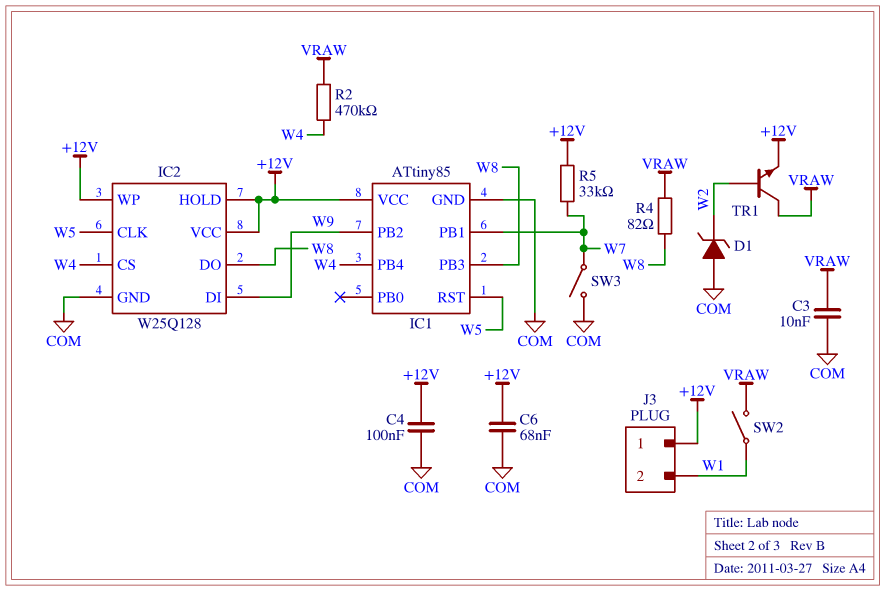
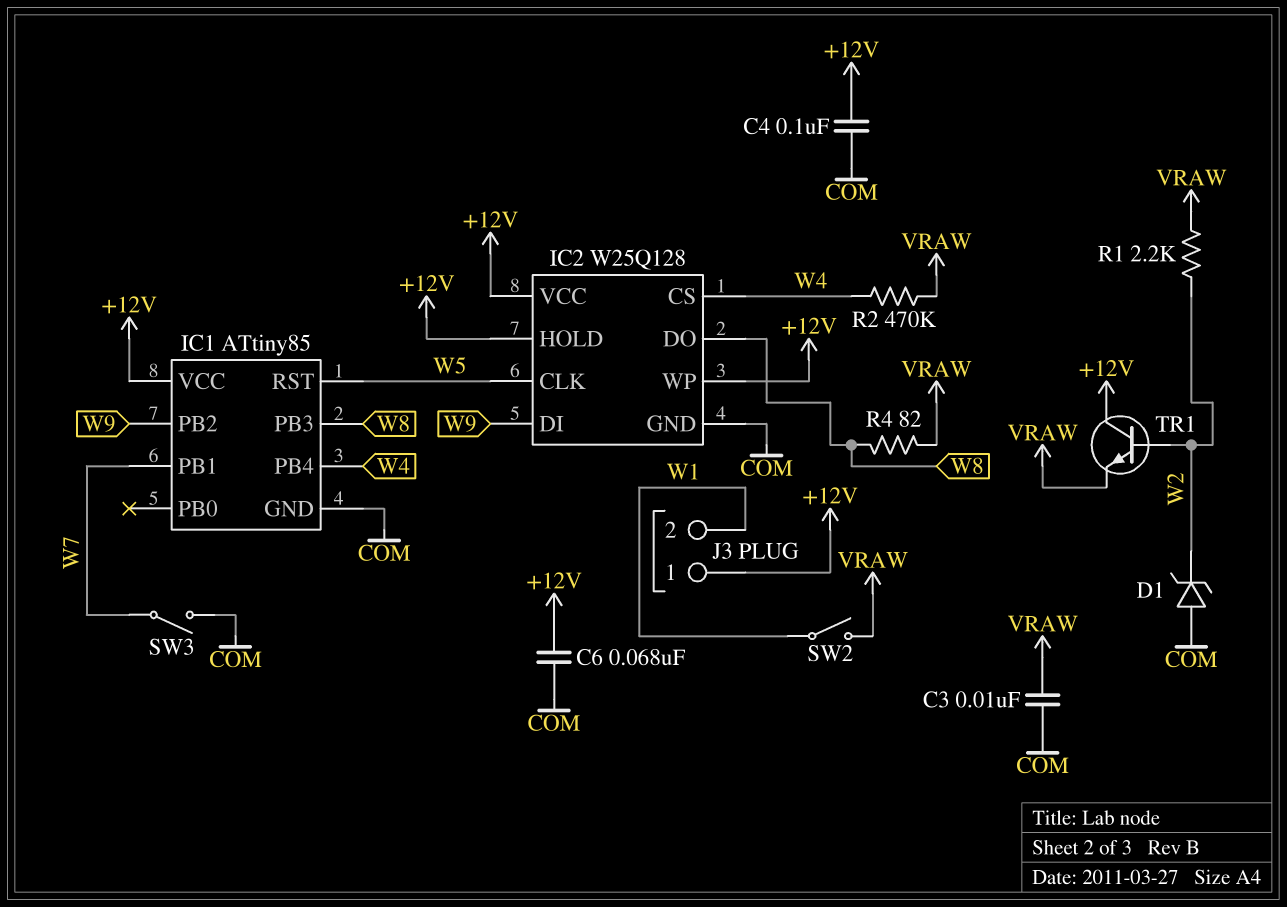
R1: none -> 2.2k (VRAW, W2)
R5: 33k (+12V, W7) -> none
TR1: NPN (B W2, C VRAW, E +12V) -> NPN (B W2, C +12V, E VRAW)

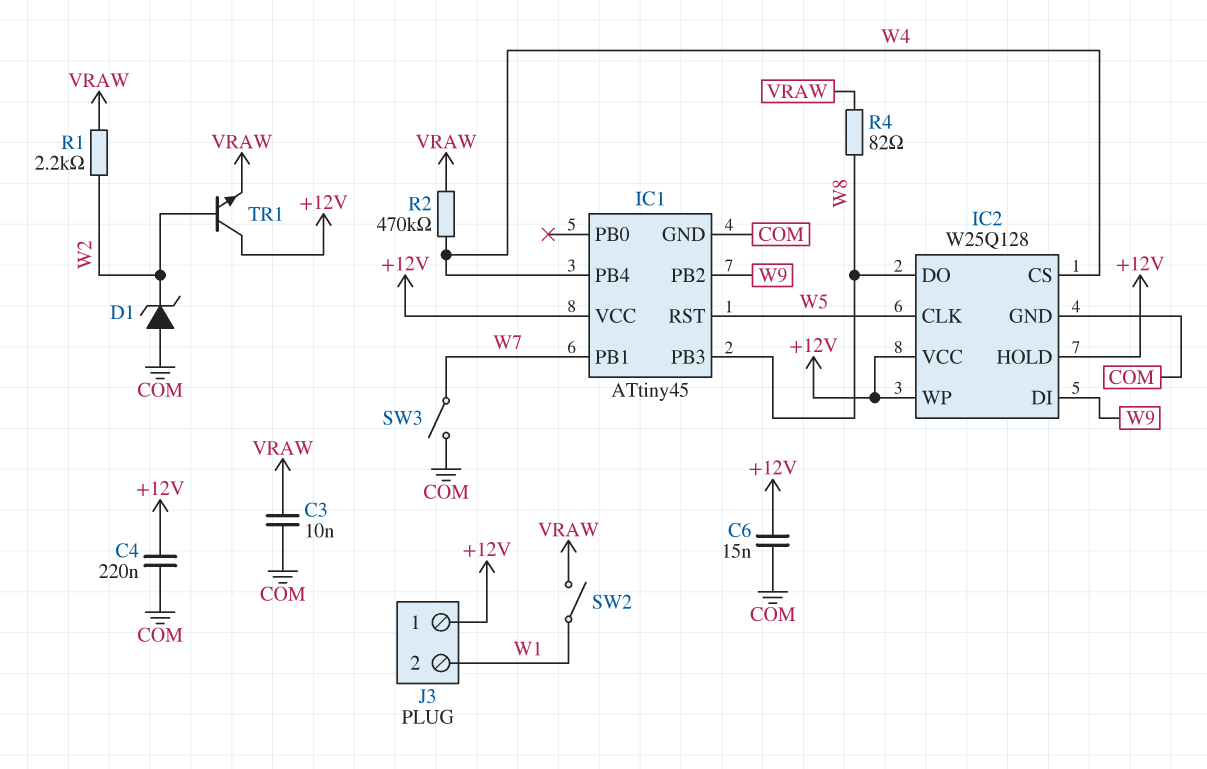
C4: 100nF (+12V, COM) -> 220nF (+12V, COM)
C6: 68nF (+12V, COM) -> 15nF (+12V, COM)
IC1: ATtiny85 -> ATtiny45

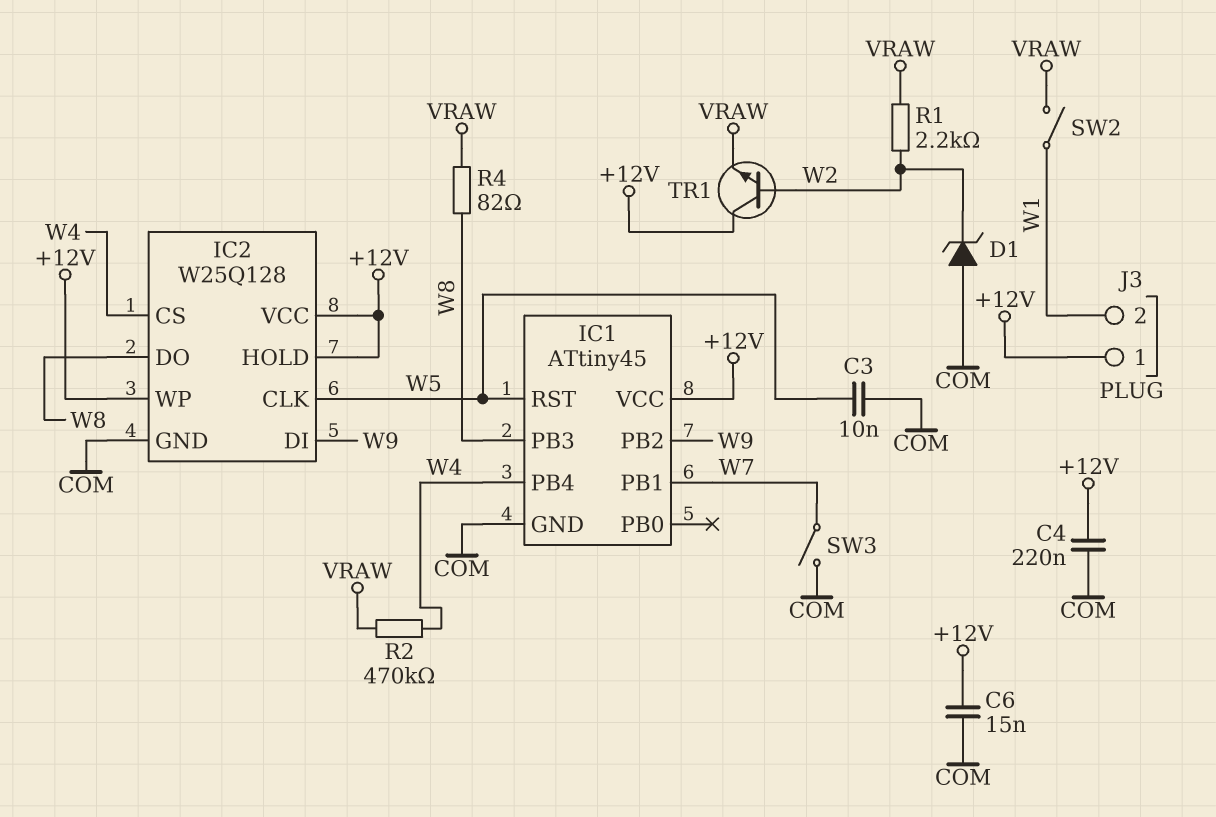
C3: 10nF (COM, VRAW) -> 10nF (COM, W5)

